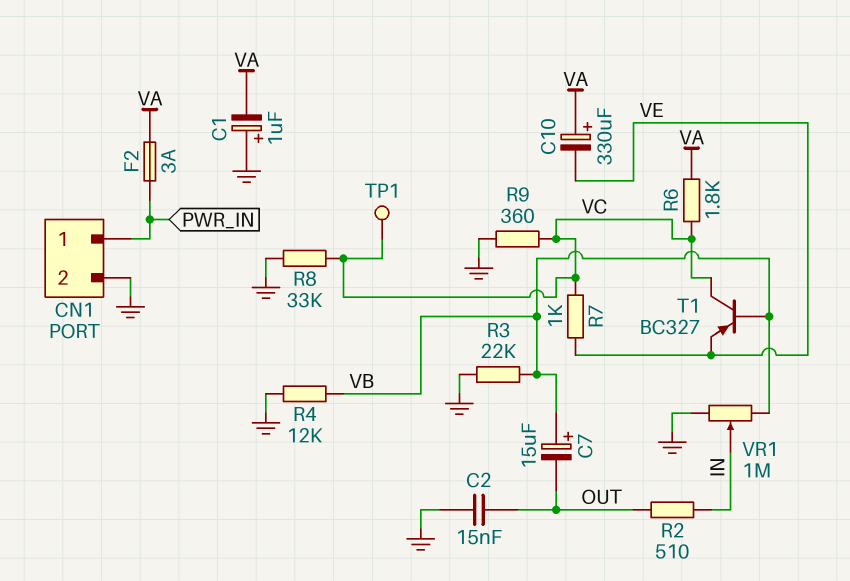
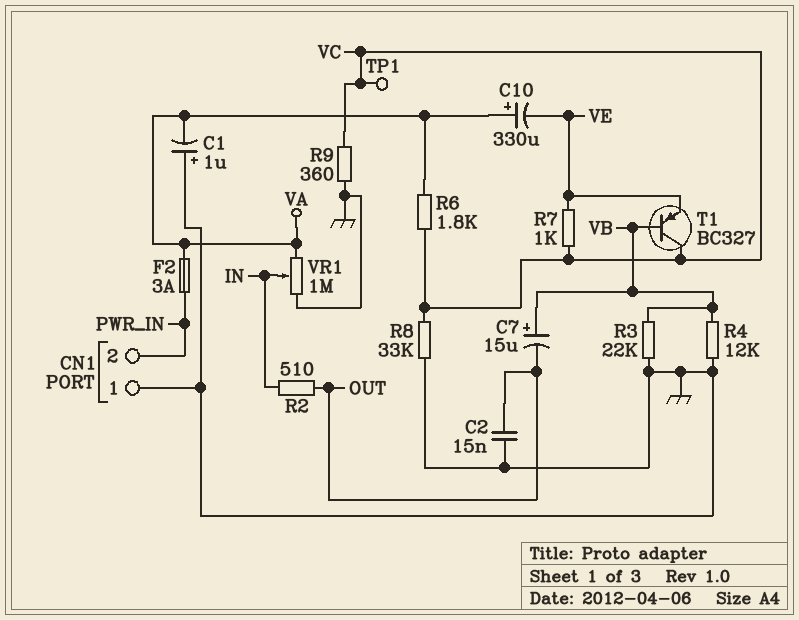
CN1 pin 1: PWR_IN -> GND
CN1 pin 2: GND -> PWR_IN
VR1: 1M (GND, VB, wiper IN) -> 1M (GND, VA, wiper IN)

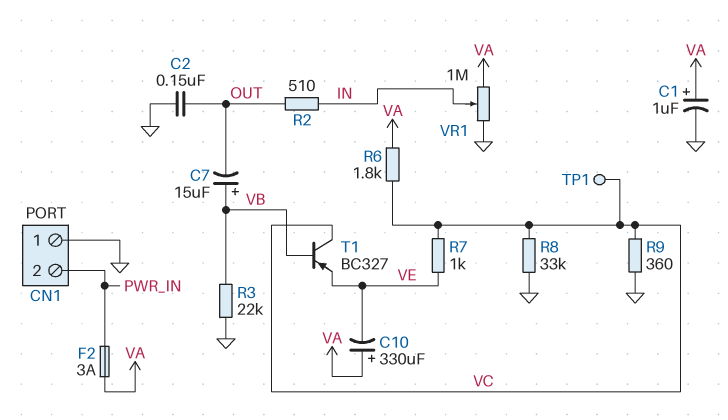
C1: 1uF (plus GND, minus VA) -> 1uF (plus VA, minus GND)
C2: 15nF (GND, OUT) -> 150nF (GND, OUT)
R4: 12k (GND, VB) -> none

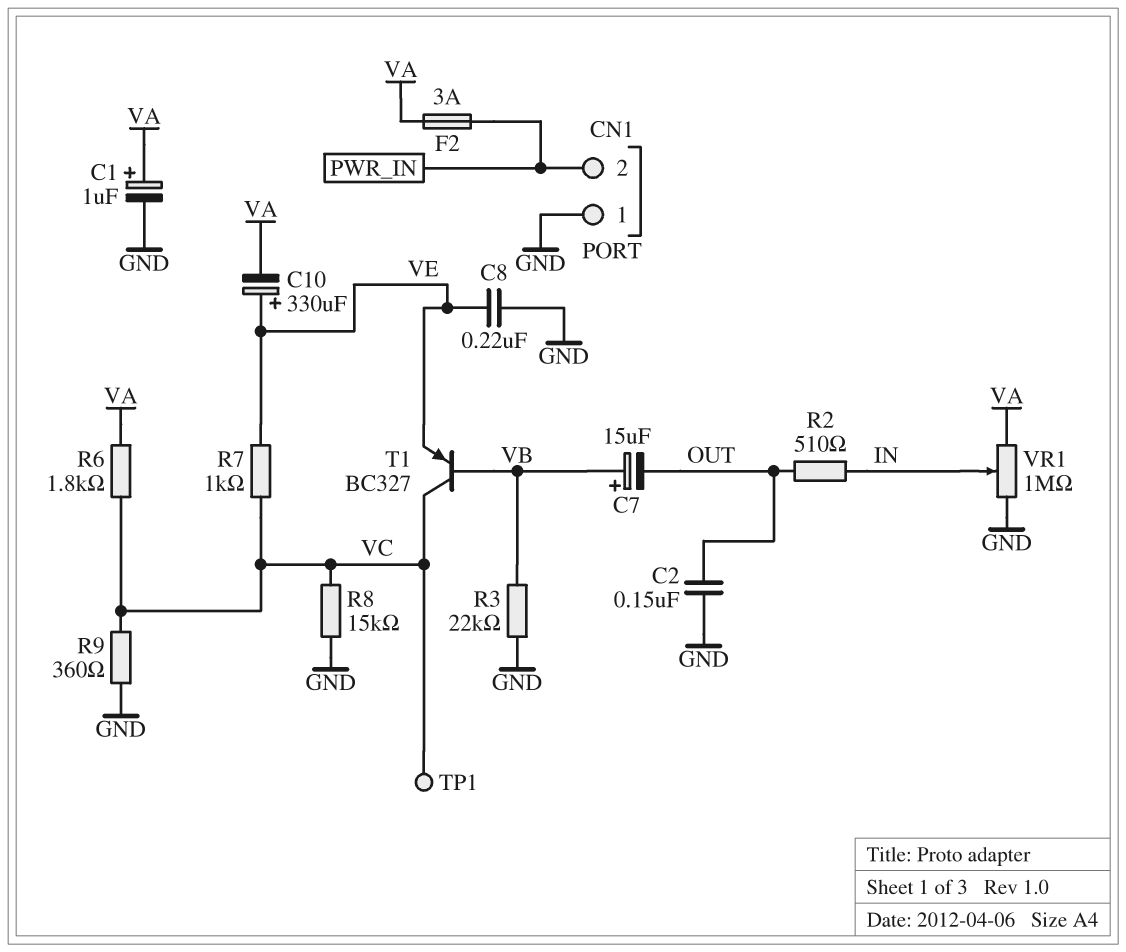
C8: none -> 220nF (GND, VE)
C10: 330uF (plus VA, minus VE) -> 330uF (plus VE, minus VA)
R8: 33k (GND, VC) -> 15k (GND, VC)

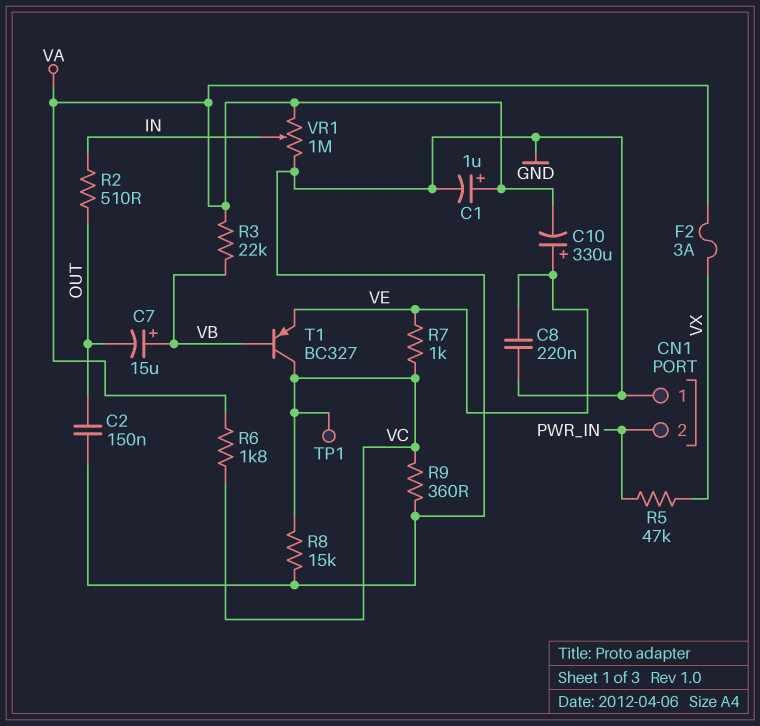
F2: 3A (PWR_IN, VA) -> 3A (VA, VX)
R3: 22k (GND, VB) -> 22k (VA, VB)
R5: none -> 47k (PWR_IN, VX)

